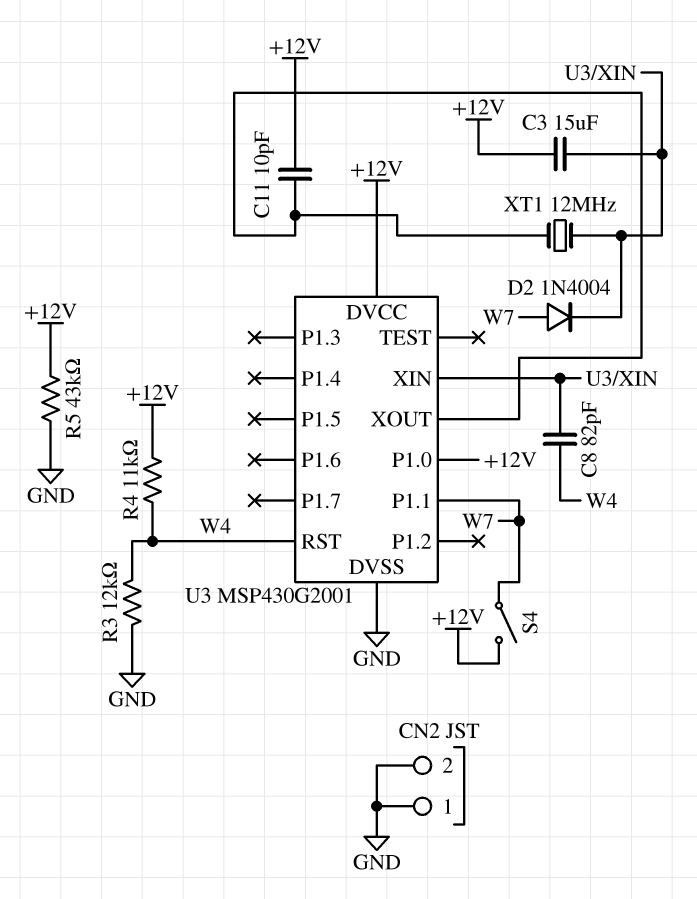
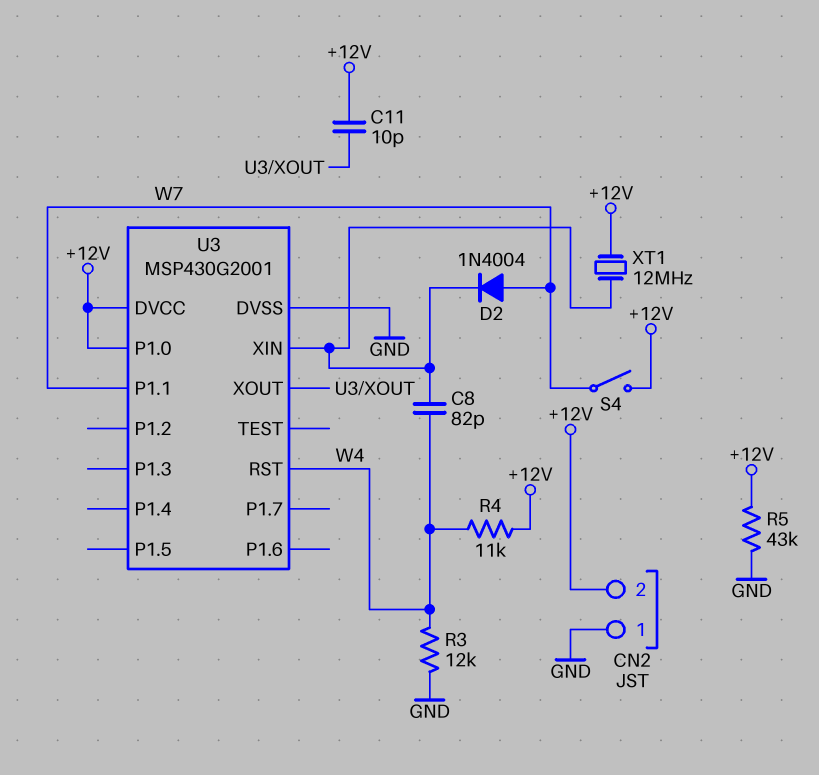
C3: 15uF (+12V, U3/XIN) -> none
CN2 pin 2: GND -> +12V
XT1: 12MHz (U3/XIN, U3/XOUT) -> 12MHz (+12V, U3/XIN)

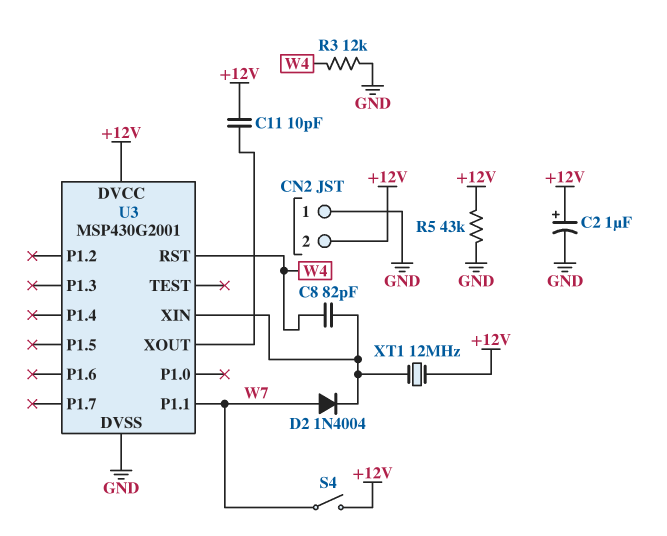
C2: none -> 1uF (plus +12V, minus GND)
R4: 11k (+12V, W4) -> none
U3 pin P1.0: +12V -> none

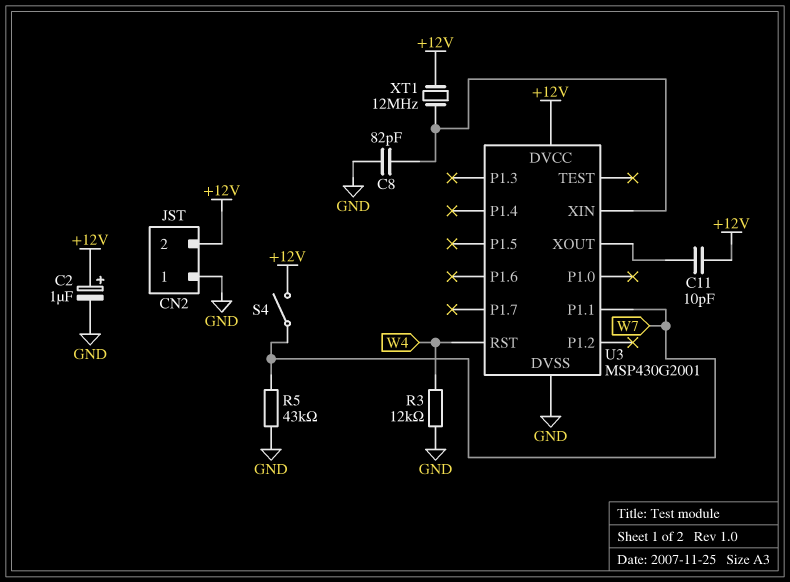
C8: 82pF (U3/XIN, W4) -> 82pF (GND, U3/XIN)
D2: diode 1N4004 (A W7, K U3/XIN) -> none
R5: 43k (+12V, GND) -> 43k (GND, W7)

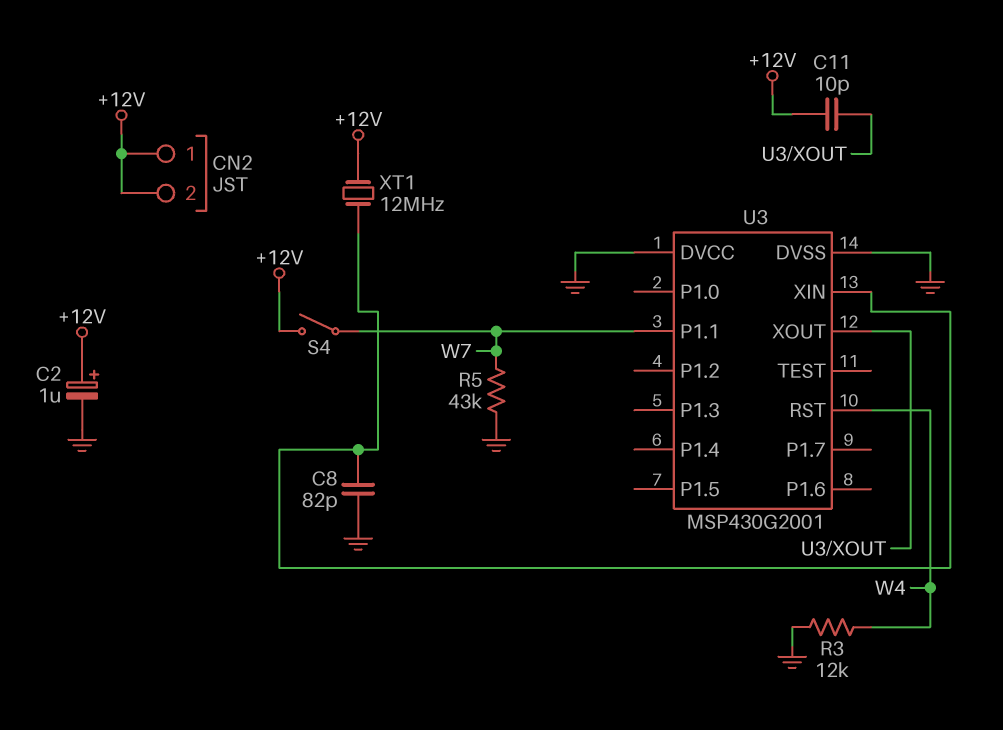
CN2 pin 1: GND -> +12V
U3 pin DVCC: +12V -> GND

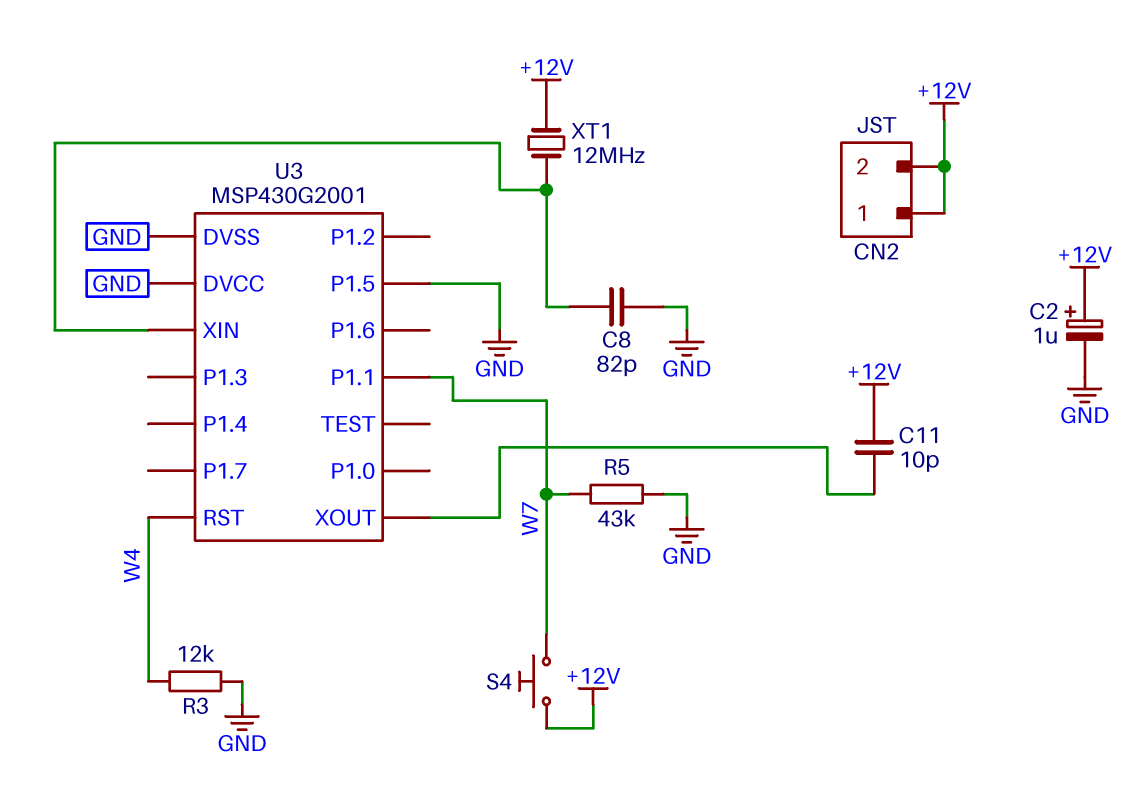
S4: switch (+12V, W7) -> button (+12V, W7)
U3 pin P1.5: none -> GND

